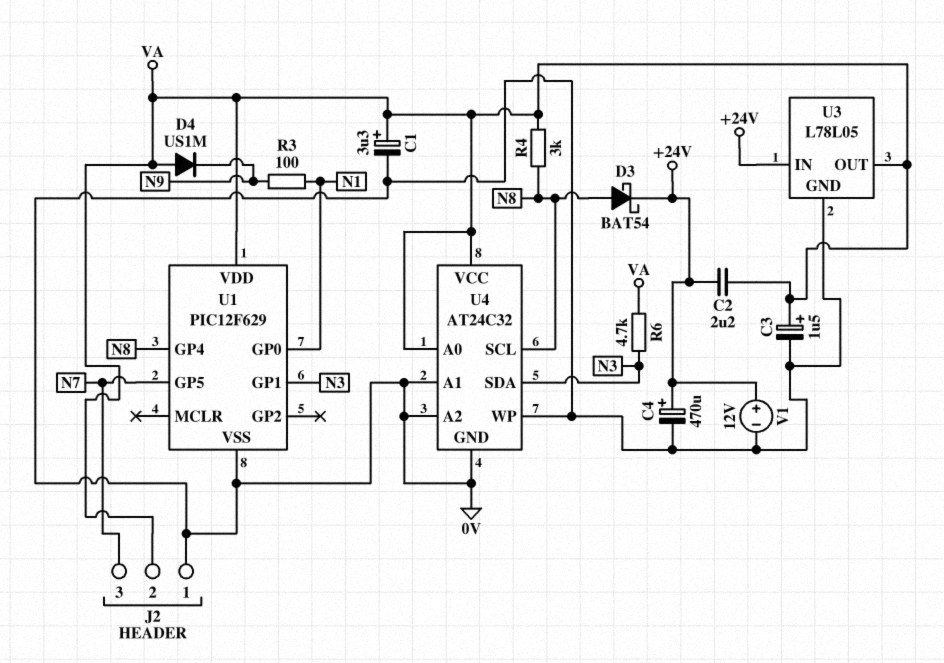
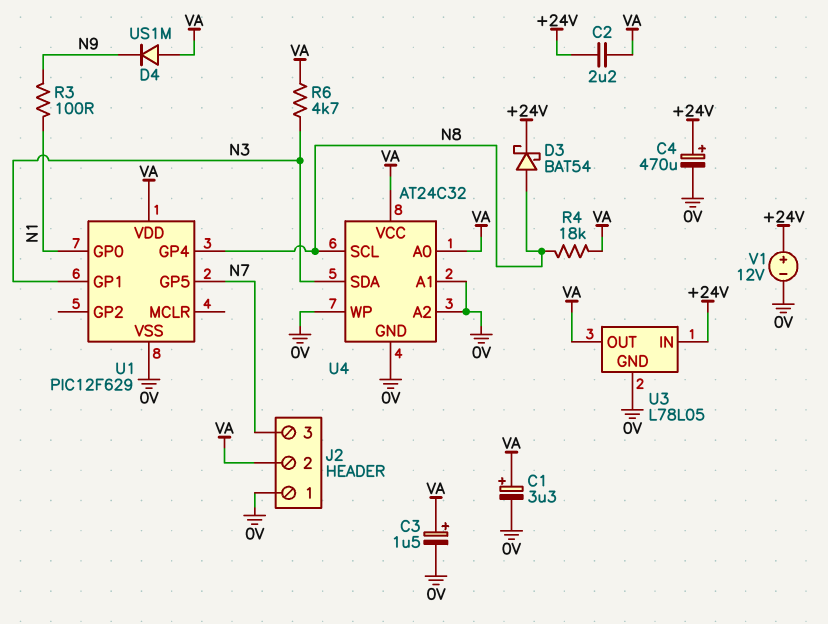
R4: 3k (N8, VA) -> 18k (N8, VA)

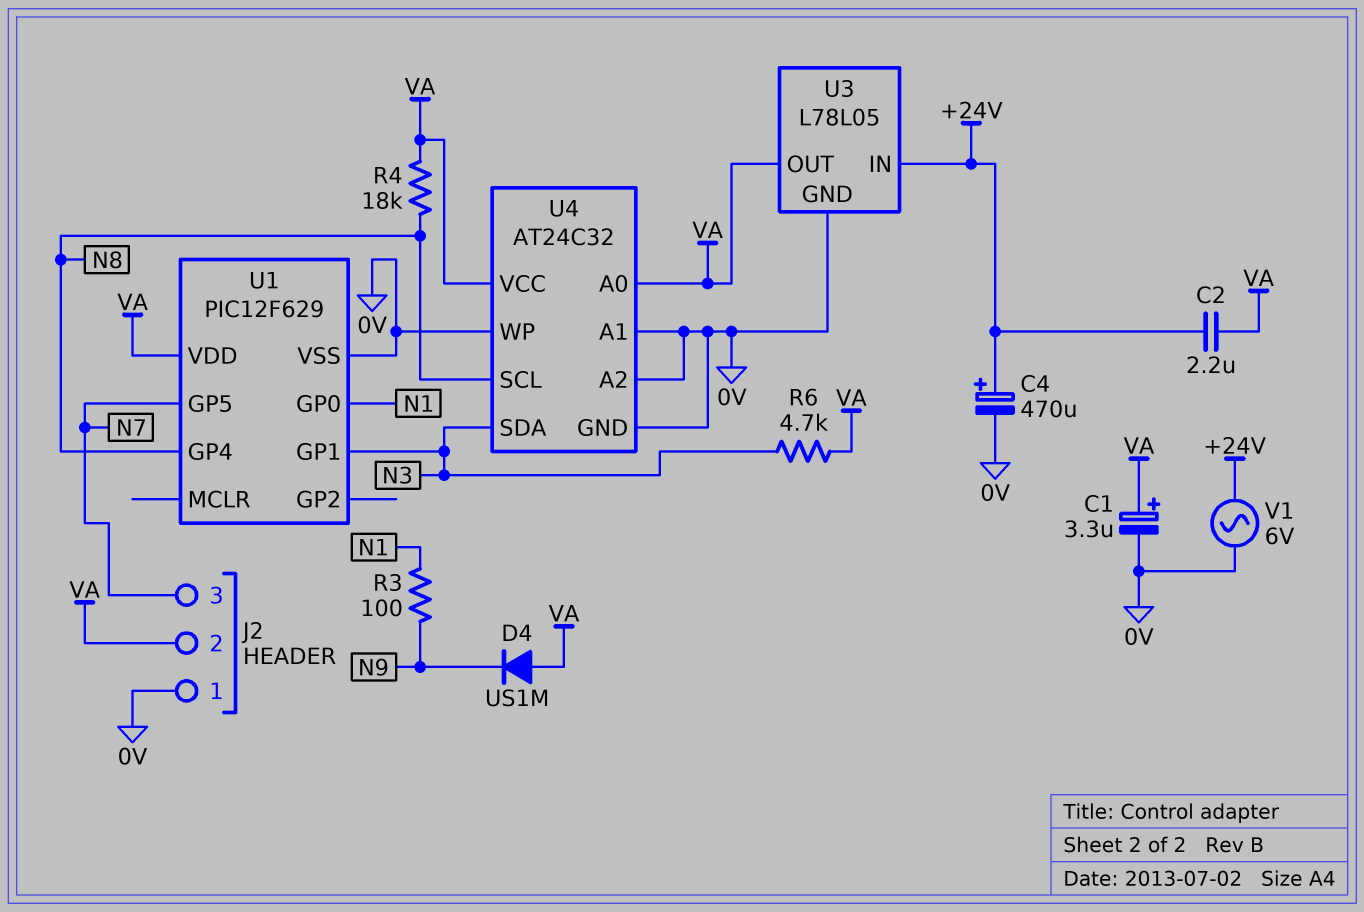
C3: 1.5uF (plus VA, minus 0V) -> none
D3: schottky BAT54 (A N8, K +24V) -> none
V1: 12V (plus +24V, minus 0V) -> AC 6V (+24V, 0V)

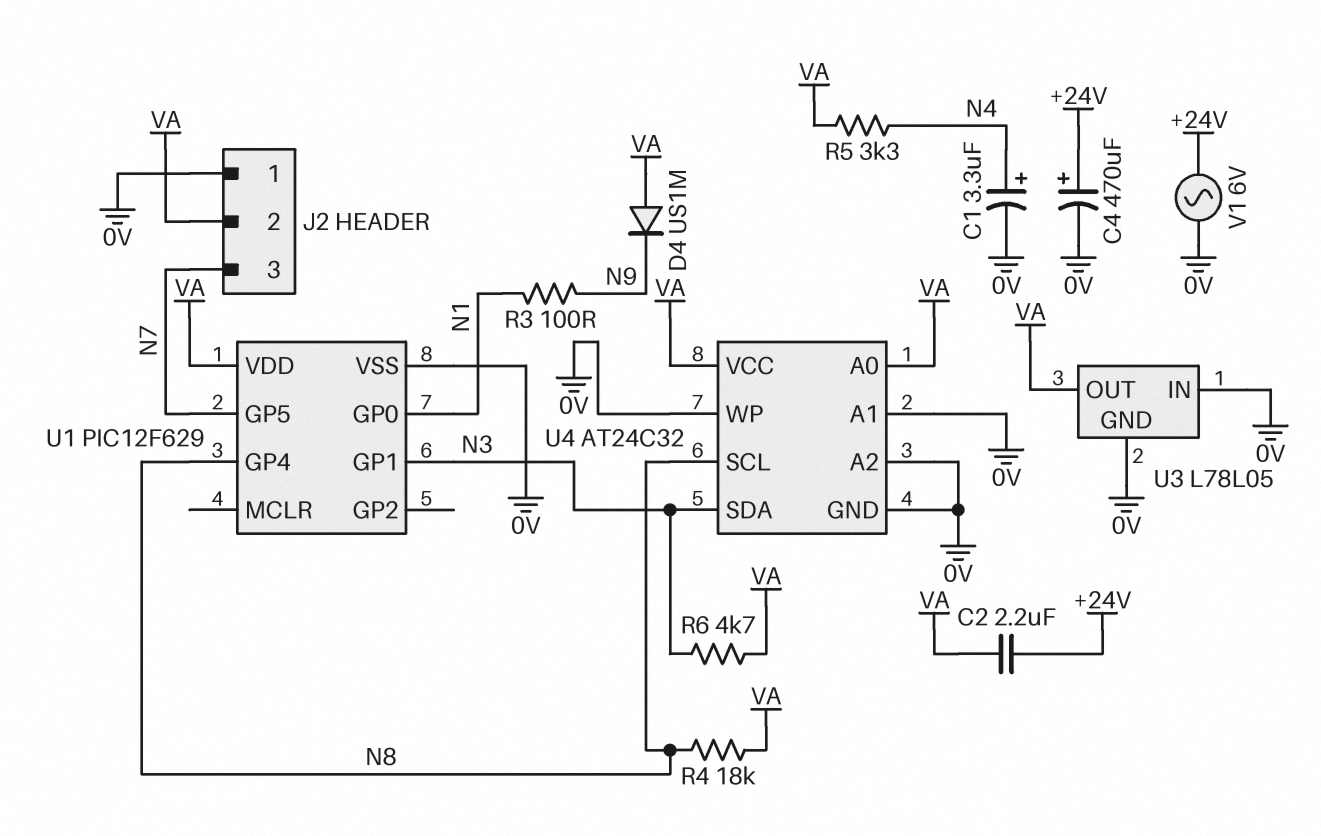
C1: 3.3uF (plus VA, minus 0V) -> 3.3uF (plus N4, minus 0V)
R5: none -> 3.3k (N4, VA)
U3 pin IN: +24V -> 0V

